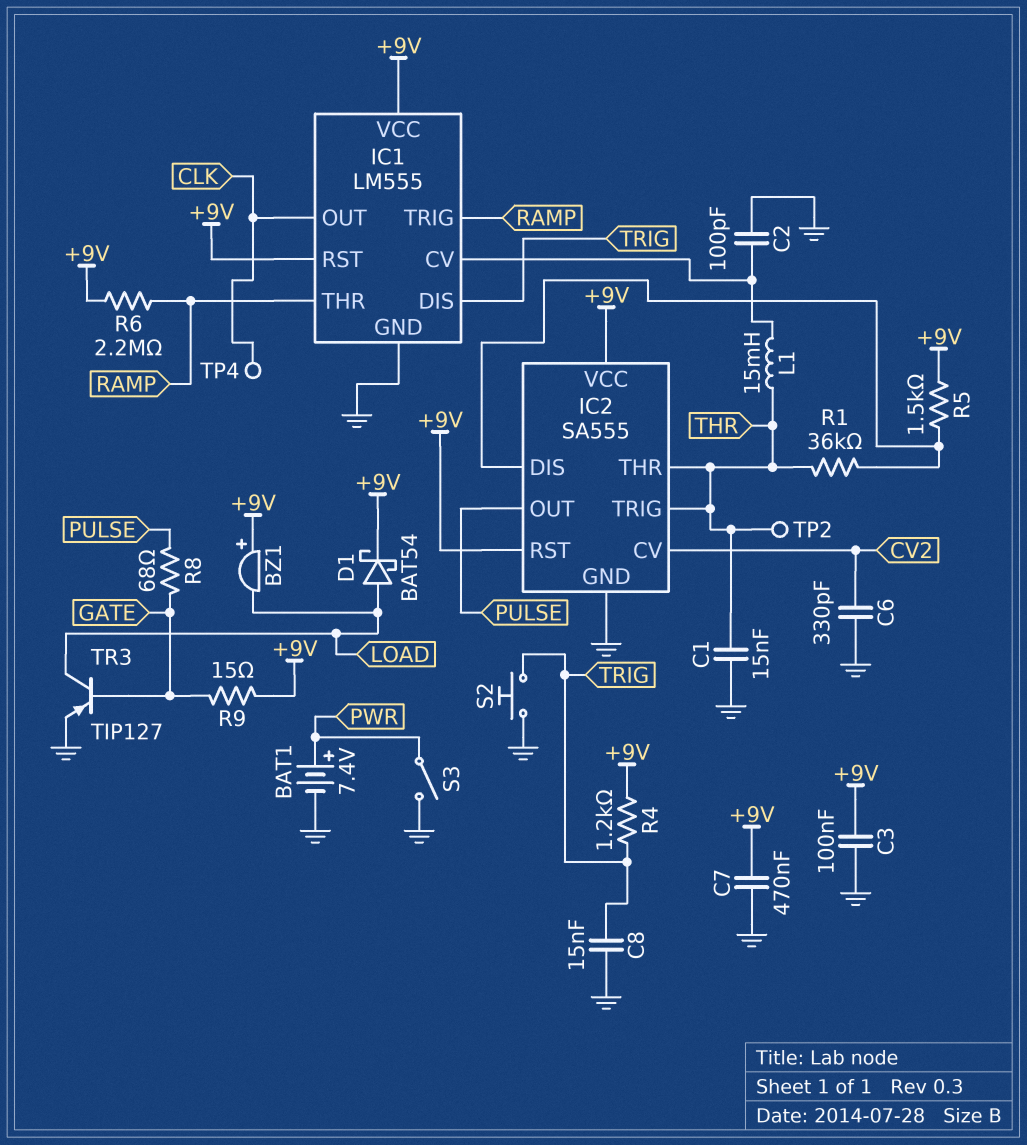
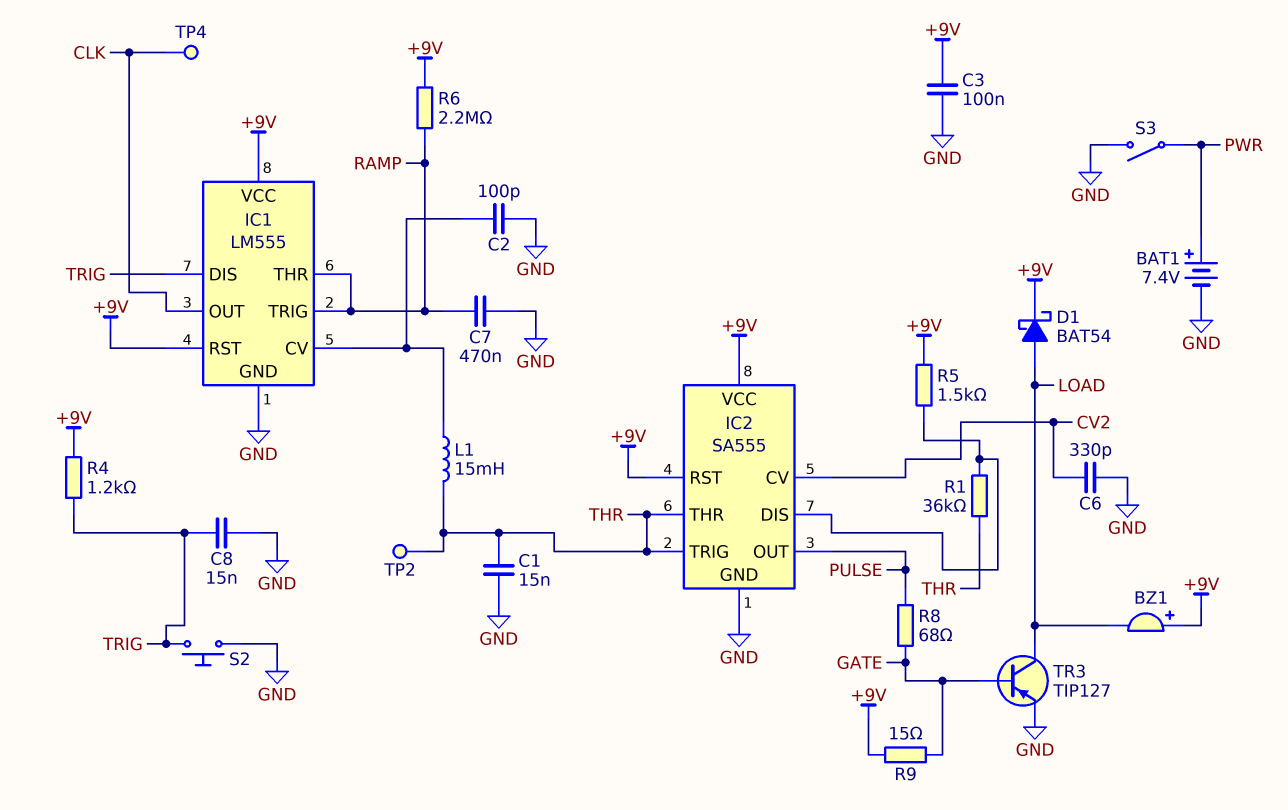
C7: 470nF (+9V, GND) -> 470nF (GND, RAMP)

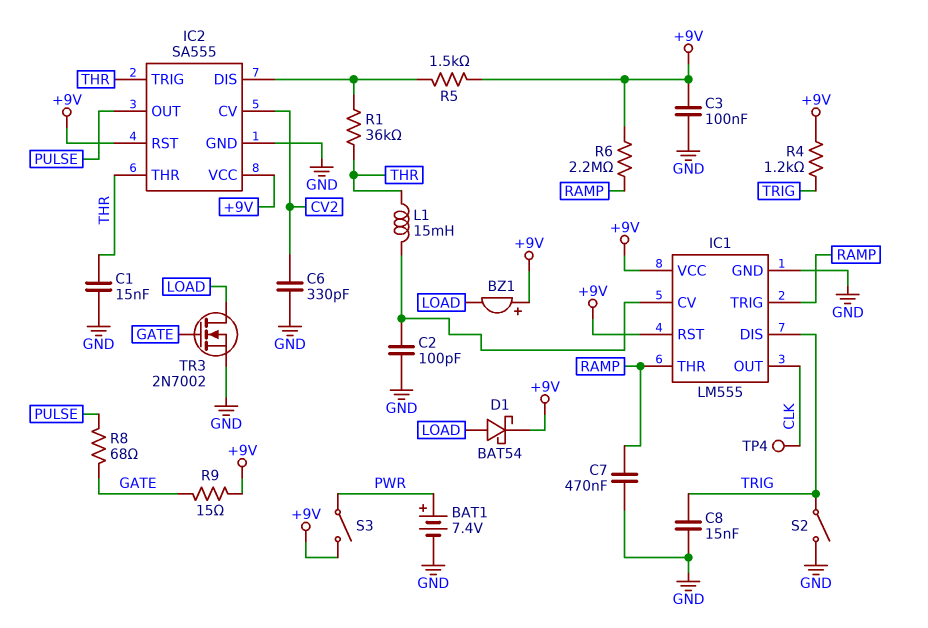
S2: button (GND, TRIG) -> switch (GND, TRIG)
S3: switch (GND, PWR) -> switch (+9V, PWR)
TP2: test point (THR) -> none
TR3: PNP TIP127 (B GATE, C LOAD, E GND) -> NMOS 2N7002 (G GATE, D LOAD, S GND)

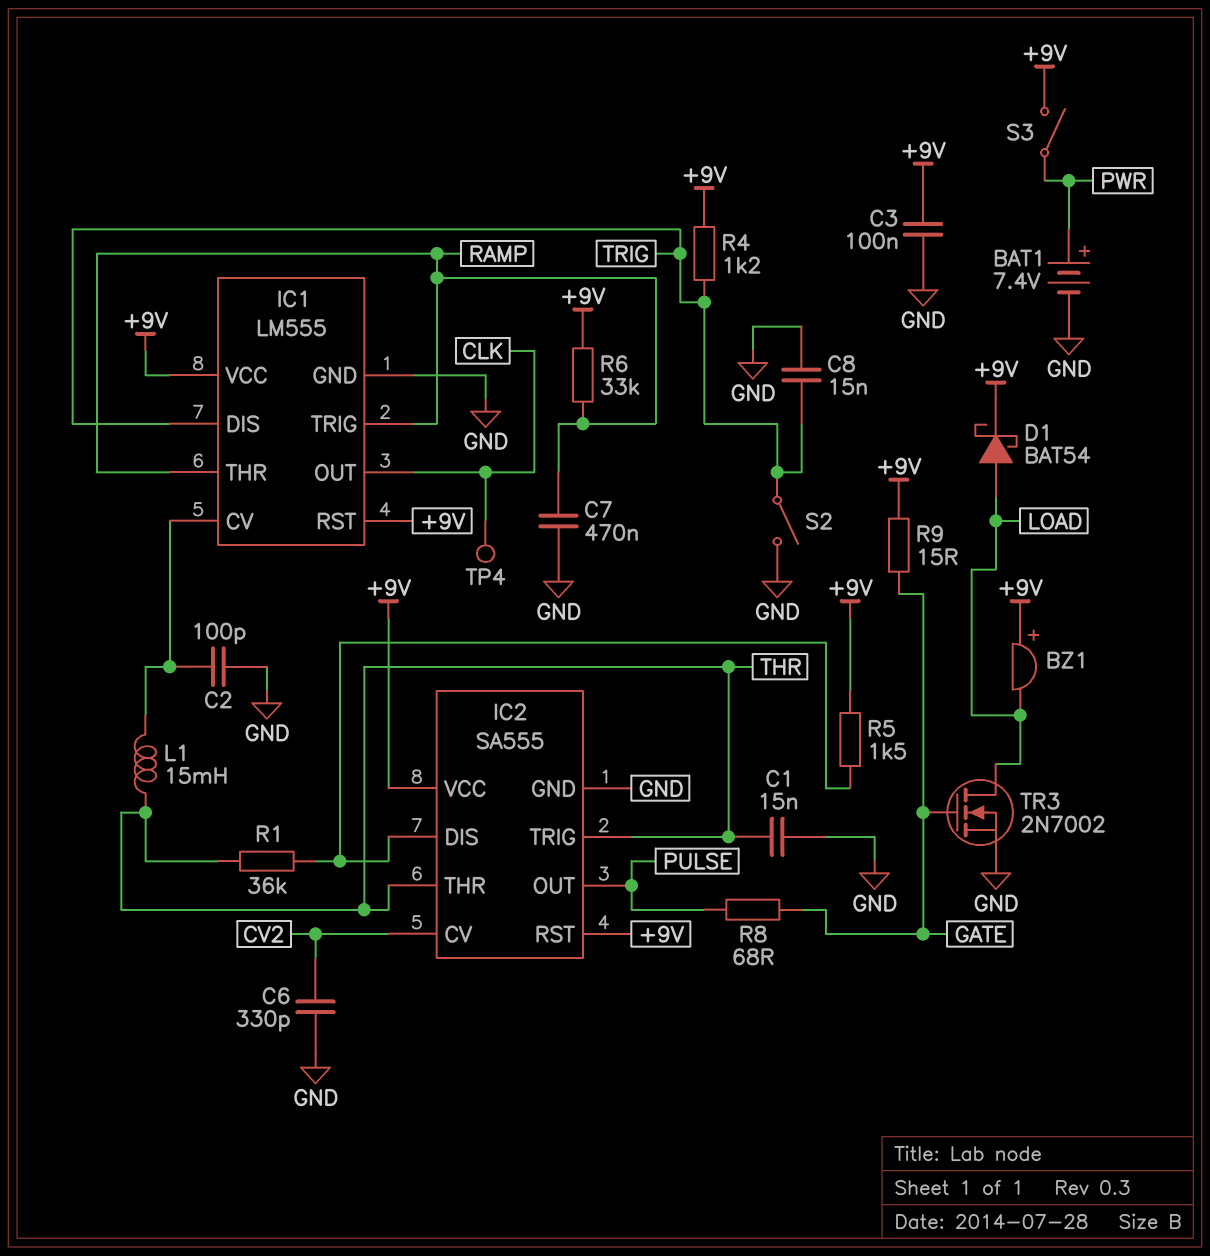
R6: 2.2M (+9V, RAMP) -> 33k (+9V, RAMP)

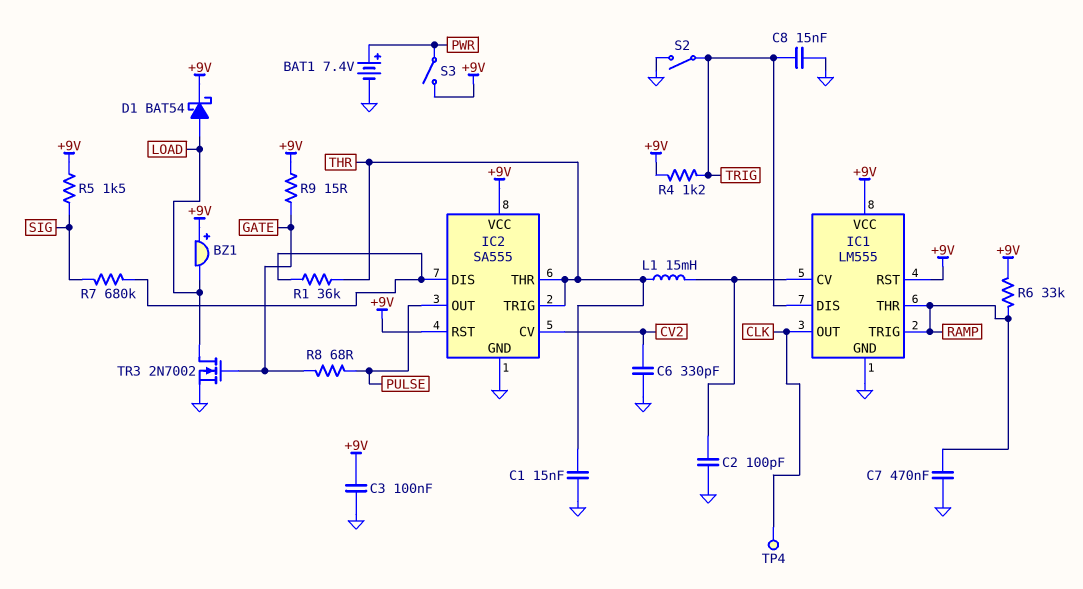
R5: 1.5k (+9V, IC2/DIS) -> 1.5k (+9V, SIG)
R7: none -> 680k (IC2/DIS, SIG)

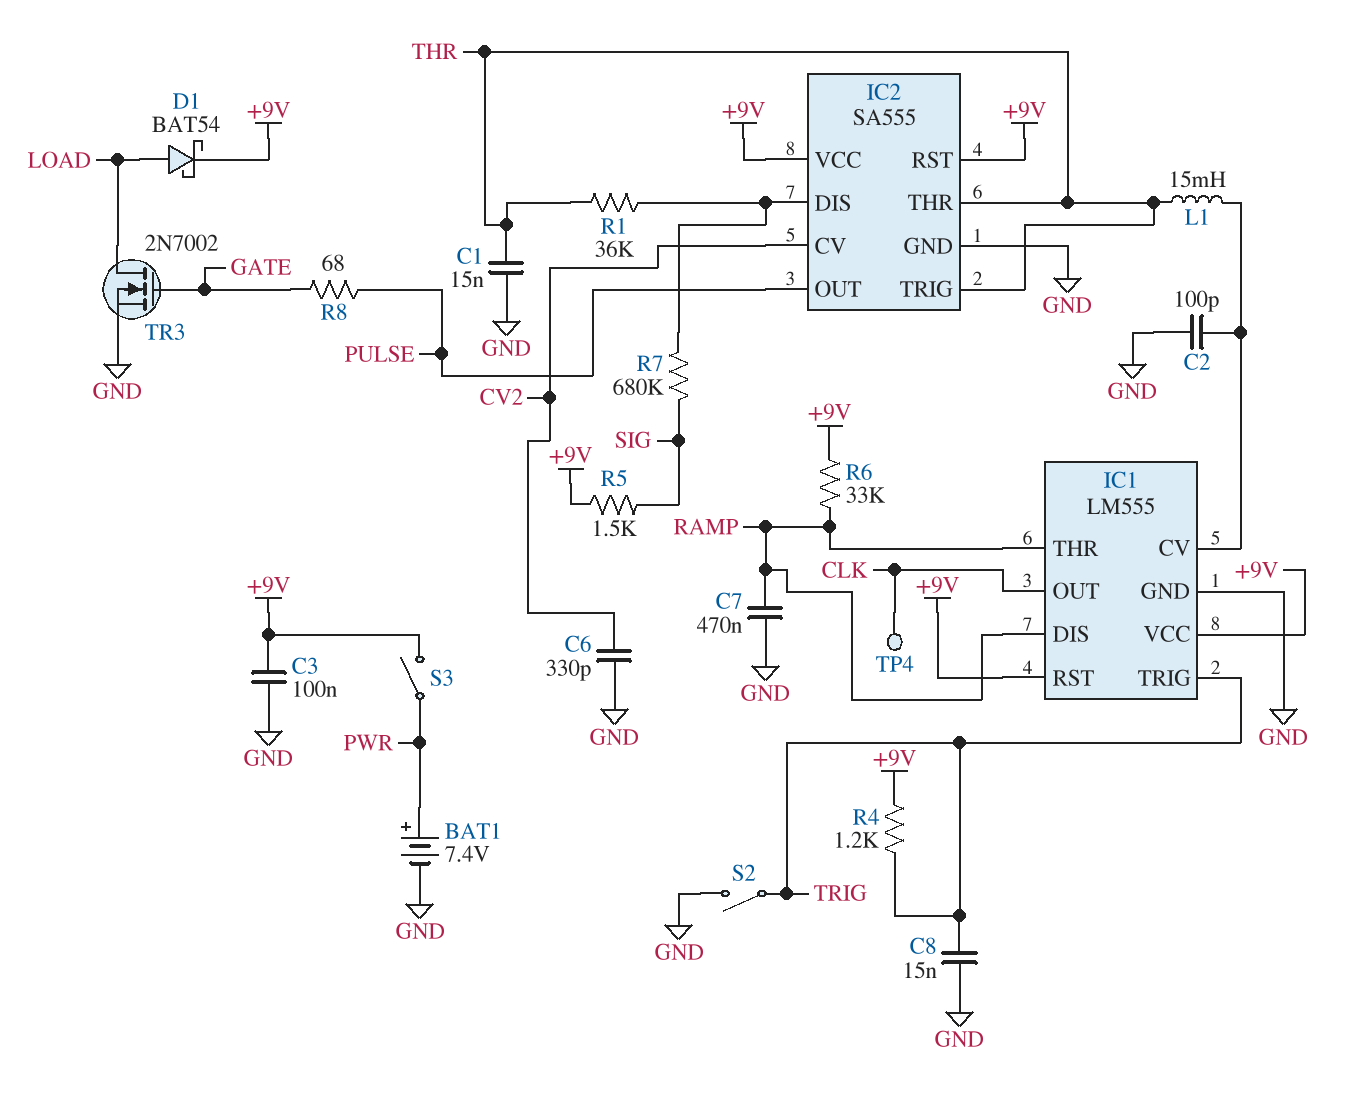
BZ1: buzzer (plus +9V, minus LOAD) -> none
IC1 pin DIS: TRIG -> RAMP
IC1 pin TRIG: RAMP -> TRIG
R9: 15 (+9V, GATE) -> none

